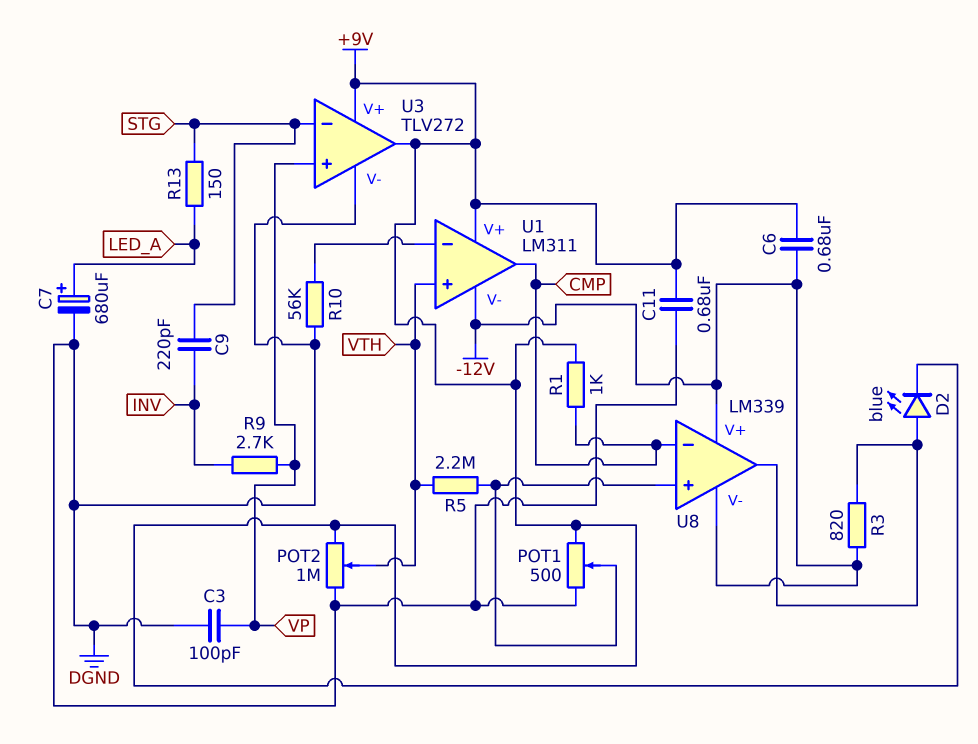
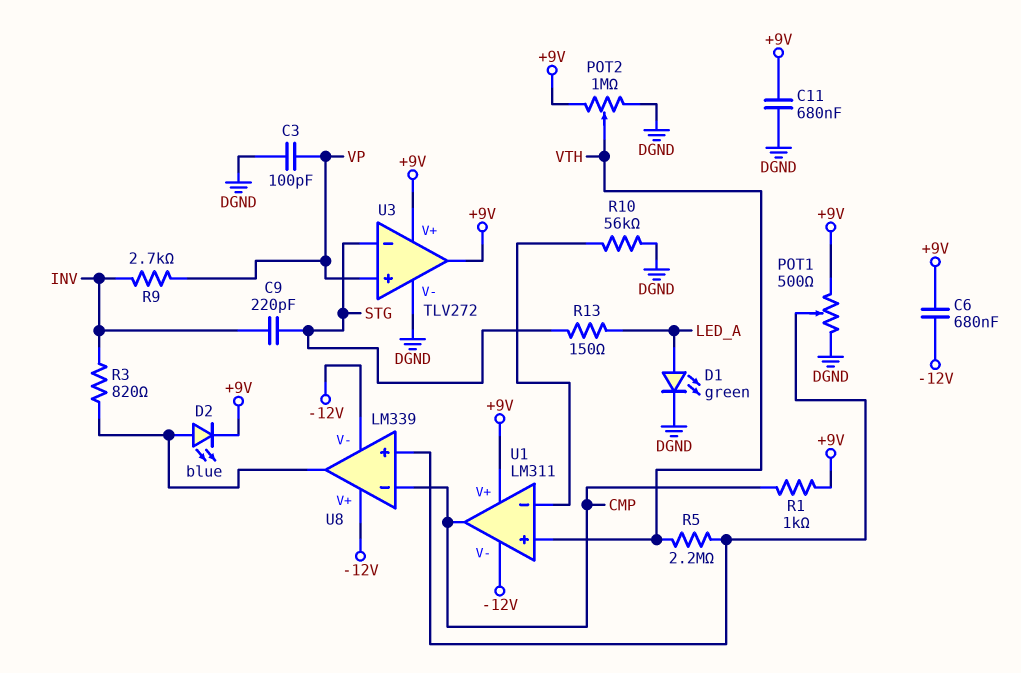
C7: 680uF (plus LED_A, minus DGND) -> none
D1: none -> LED green (A LED_A, K DGND)
R3: 820 (-12V, U8/out) -> 820 (INV, U8/out)

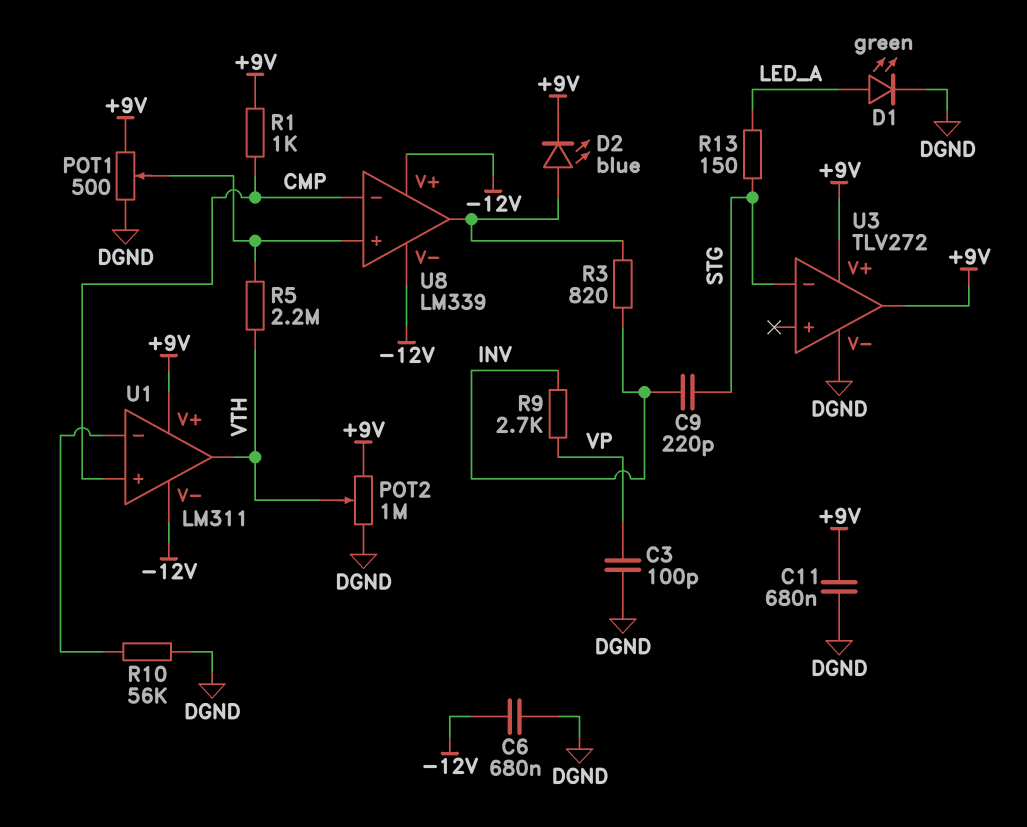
C6: 680nF (+9V, -12V) -> 680nF (-12V, DGND)
U1 pin in+: VTH -> CMP
U1 pin out: CMP -> VTH
U3 pin in+: VP -> none

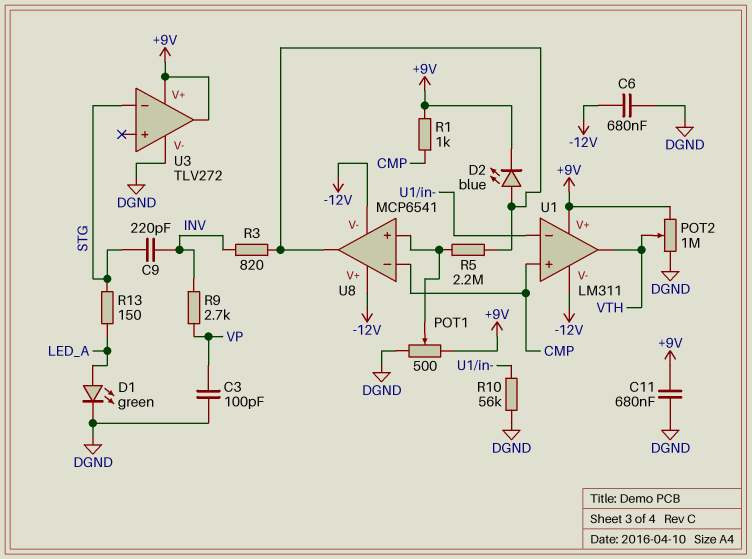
R5: 2.2M (U8/in+, VTH) -> 2.2M (U8/in+, U8/out)
U8: LM339 -> MCP6541

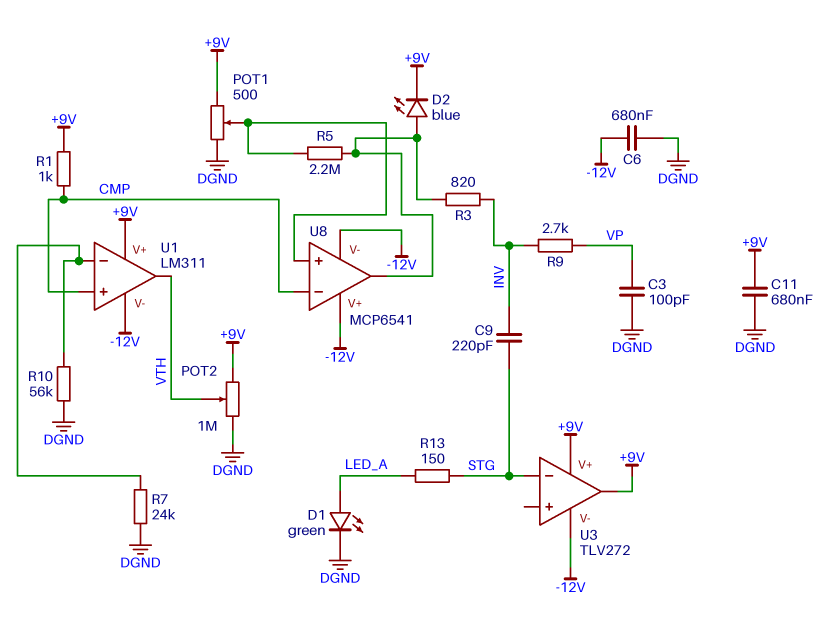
R7: none -> 24k (DGND, U1/in-)
U3 pin V-: DGND -> -12V

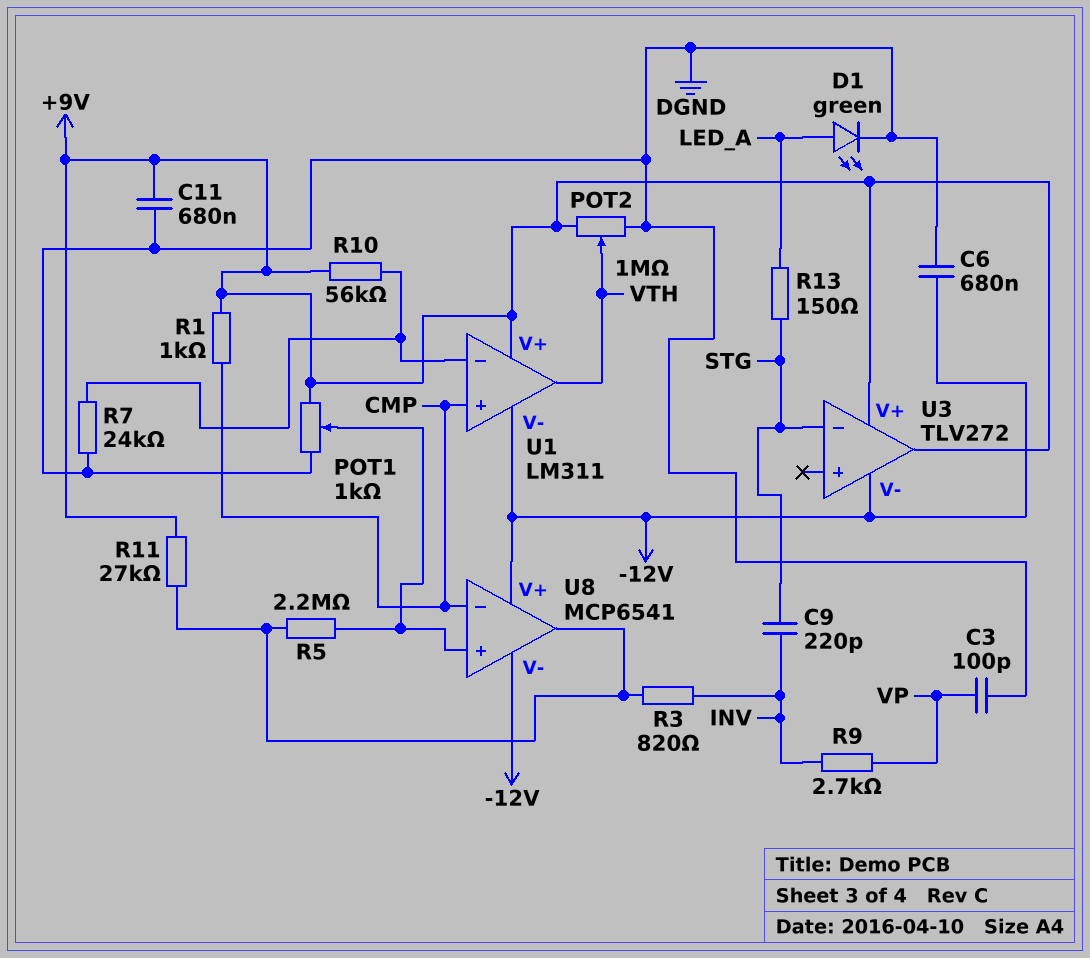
D2: LED blue (A U8/out, K +9V) -> none
POT1: 500 (+9V, DGND, wiper U8/in+) -> 1k (+9V, DGND, wiper U8/in+)
R10: 56k (DGND, U1/in-) -> 56k (+9V, U1/in-)
R11: none -> 27k (+9V, U8/out)

